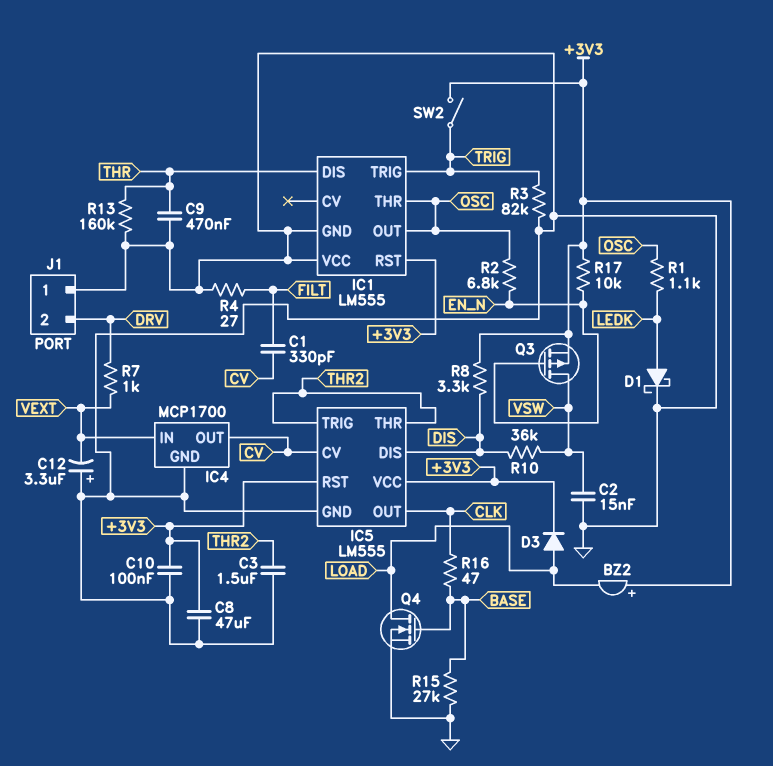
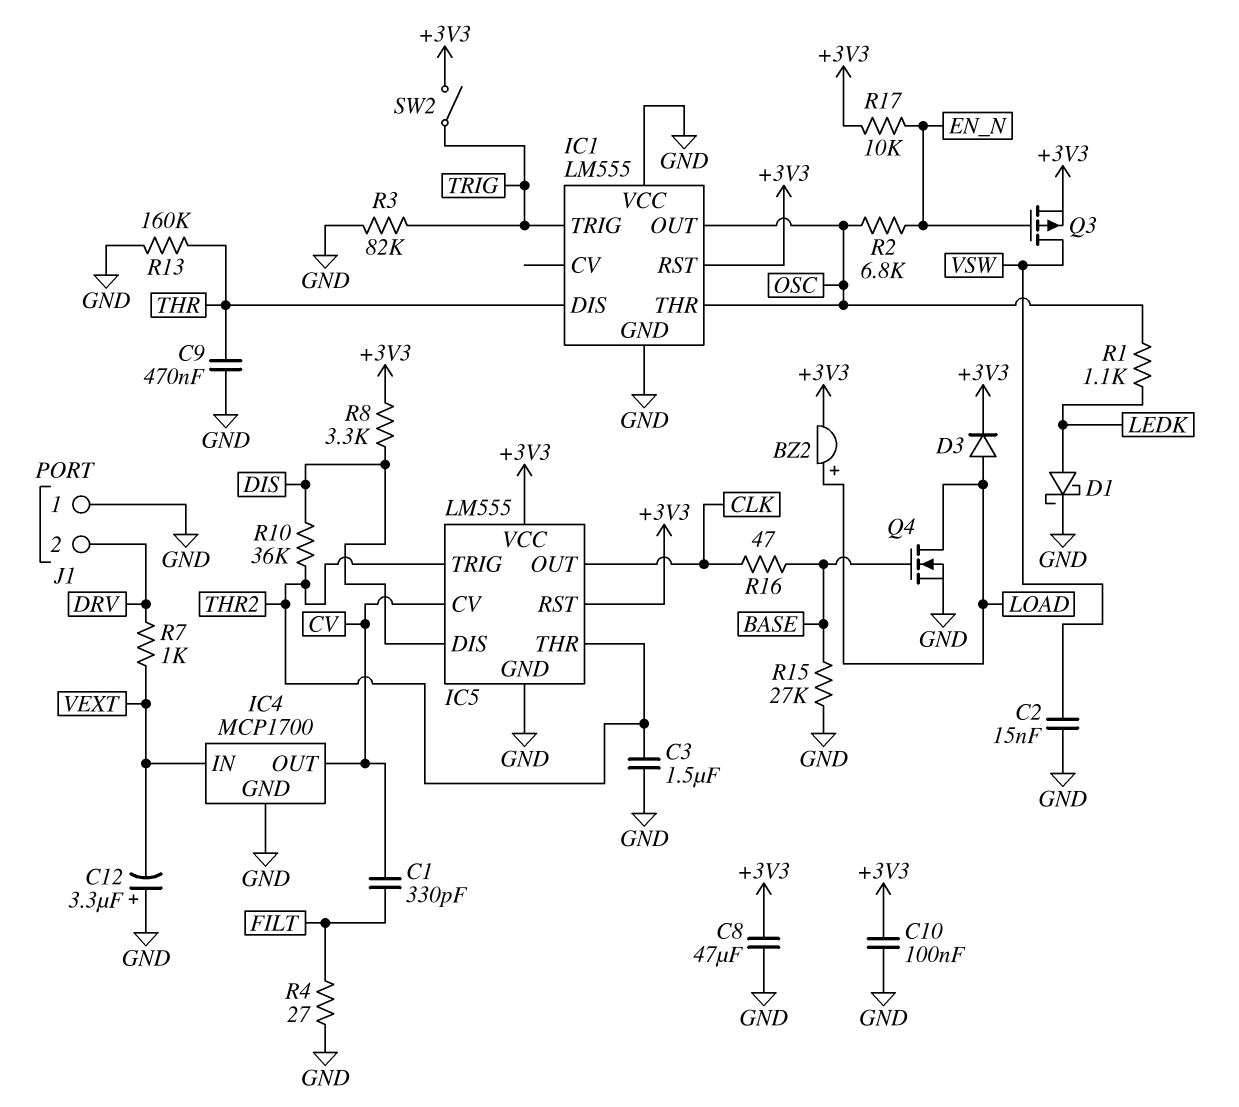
BZ2: buzzer (plus +3V3, minus LOAD) -> buzzer (plus LOAD, minus +3V3)
R10: 36k (DIS, VSW) -> 36k (DIS, THR2)

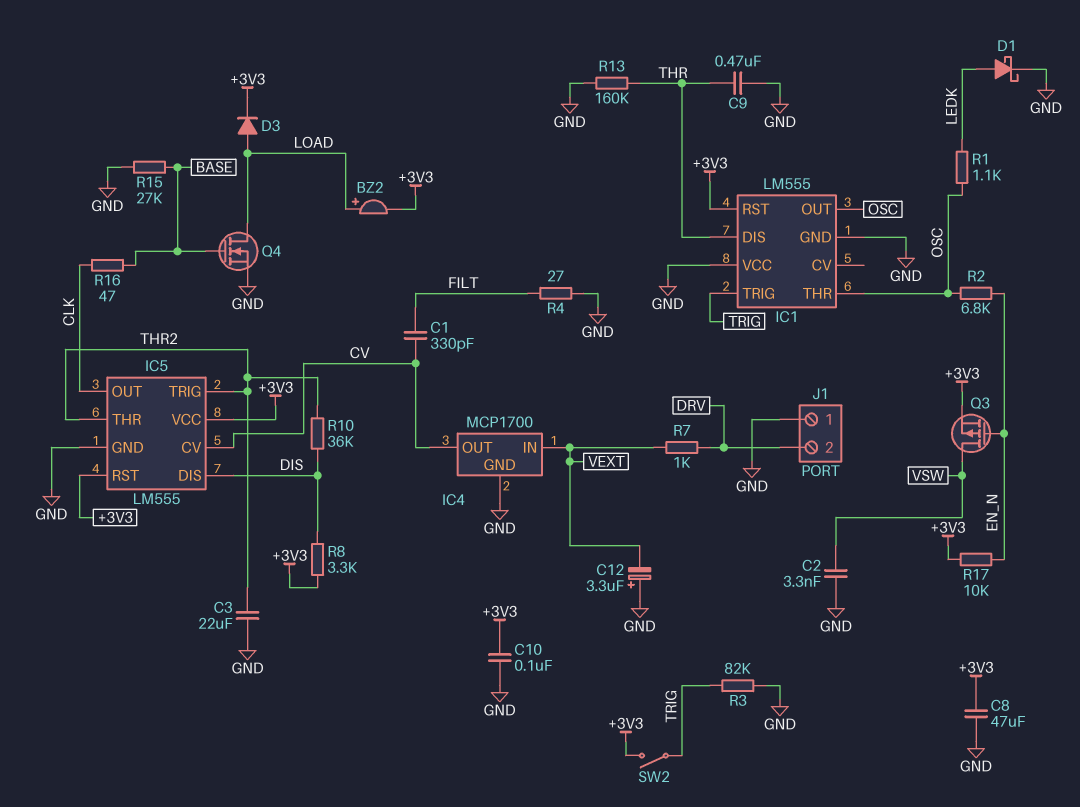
C2: 15nF (GND, VSW) -> 3.3nF (GND, VSW)
C3: 1.5uF (GND, THR2) -> 22uF (GND, THR2)

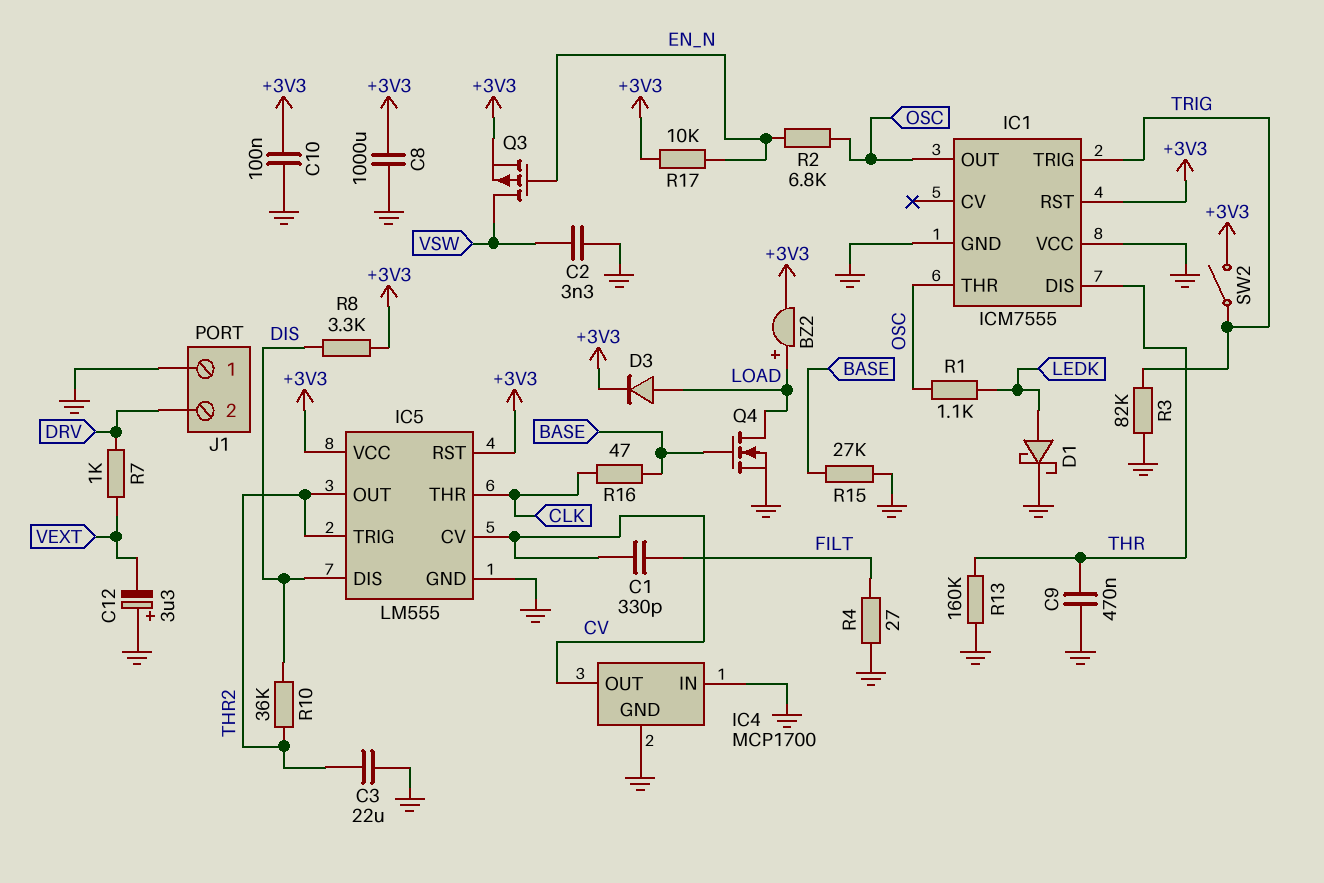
C8: 47uF (+3V3, GND) -> 1000uF (+3V3, GND)
IC1: LM555 -> ICM7555
IC4 pin IN: VEXT -> GND
IC5 pin OUT: CLK -> THR2
IC5 pin THR: THR2 -> CLK

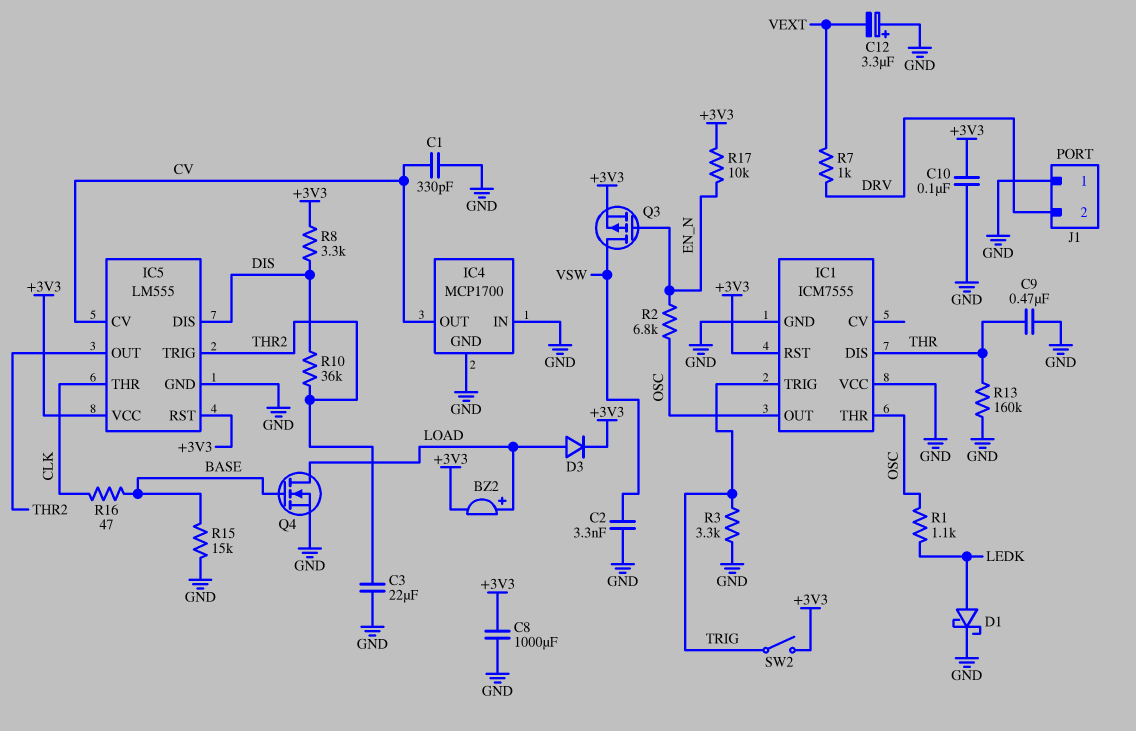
C1: 330pF (CV, FILT) -> 330pF (CV, GND)
R3: 82k (GND, TRIG) -> 3.3k (GND, TRIG)
R4: 27 (FILT, GND) -> none
R15: 27k (BASE, GND) -> 15k (BASE, GND)

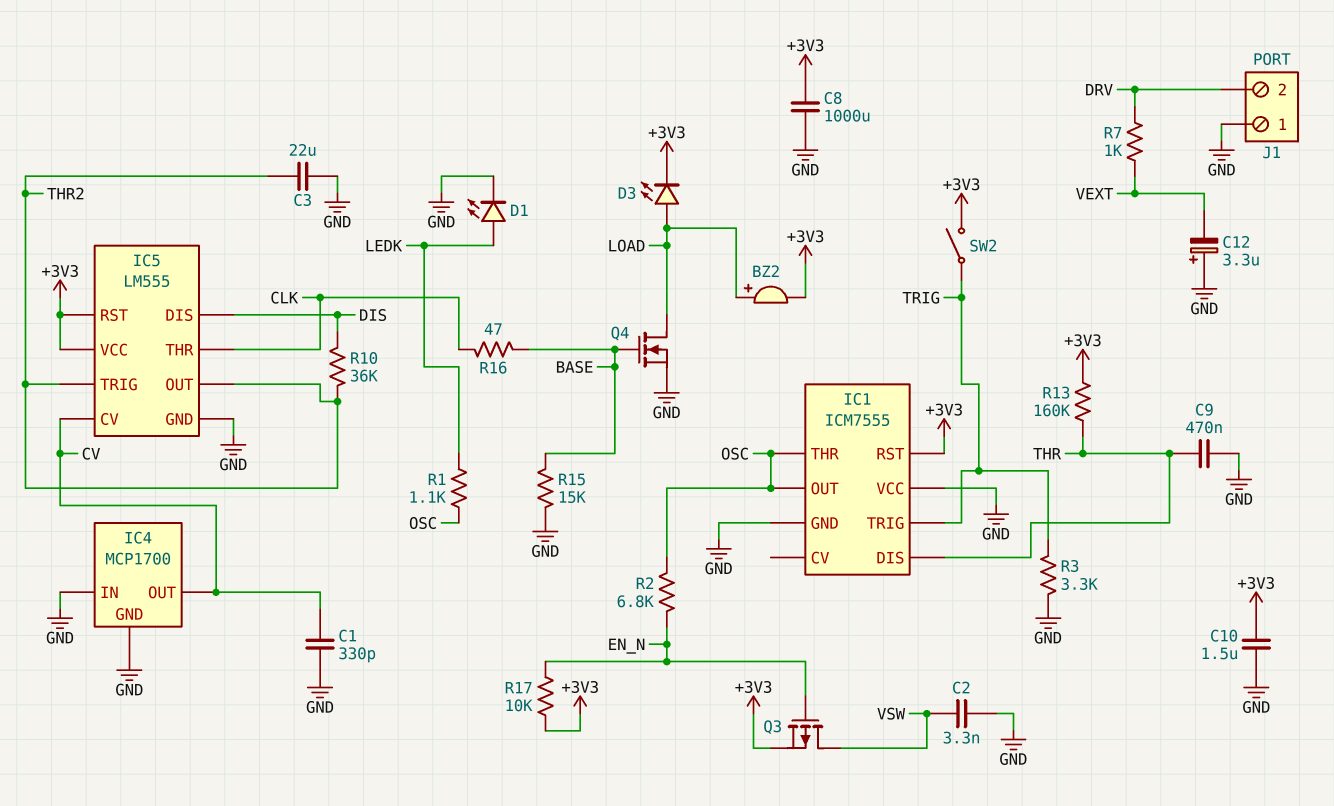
C10: 100nF (+3V3, GND) -> 1.5uF (+3V3, GND)
D1: schottky (A LEDK, K GND) -> LED (A LEDK, K GND)
D3: diode (A LOAD, K +3V3) -> LED (A LOAD, K +3V3)
R8: 3.3k (+3V3, DIS) -> none
R13: 160k (GND, THR) -> 160k (+3V3, THR)

